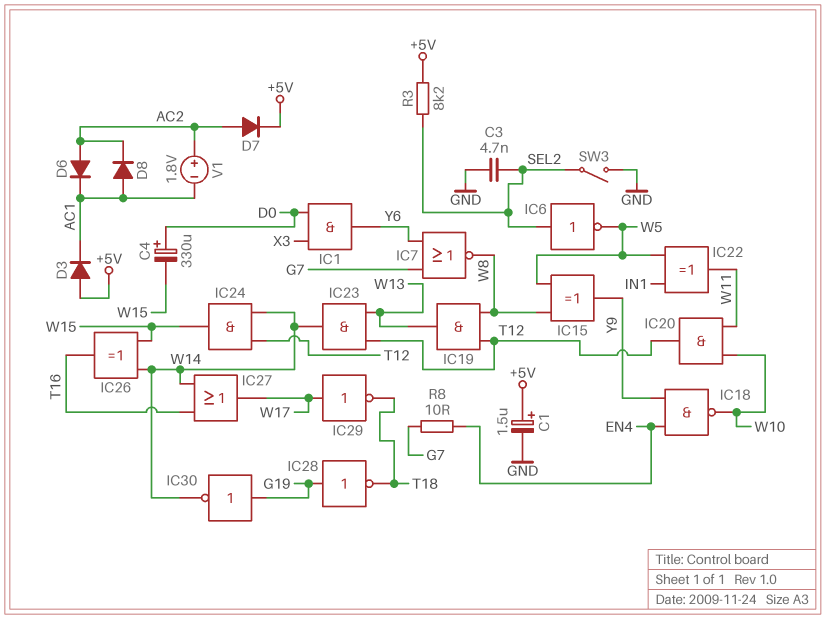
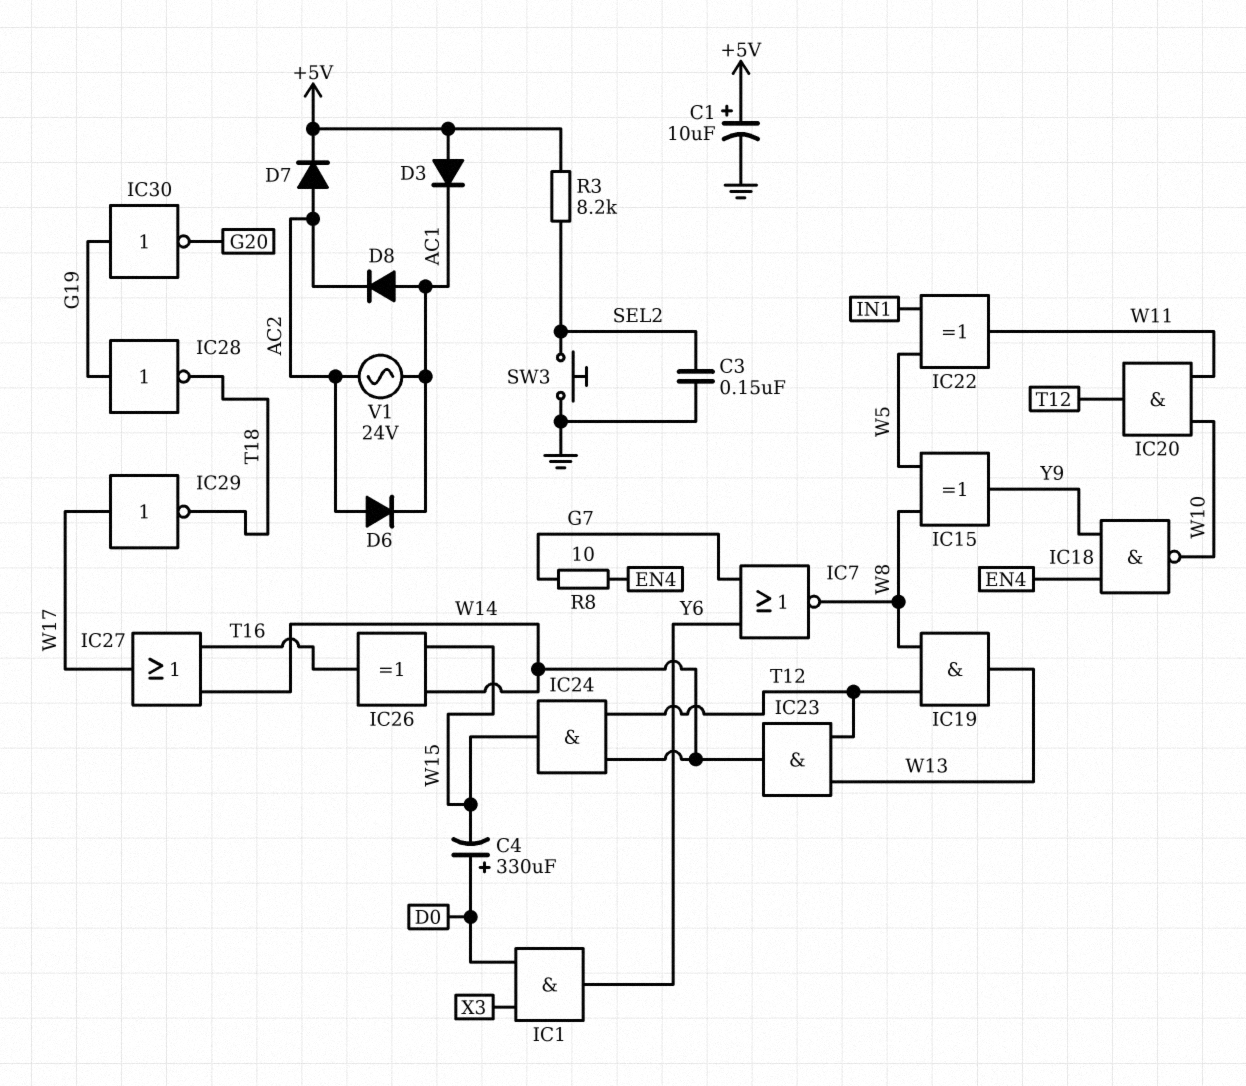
C1: 1.5uF (plus +5V, minus GND) -> 10uF (plus +5V, minus GND)
C3: 4.7nF (GND, SEL2) -> 150nF (GND, SEL2)
IC6: NOT (in SEL2, out W5) -> none
IC30: NOT (in G19, out W14) -> NOT (in G19, out G20)
SW3: switch (GND, SEL2) -> button (GND, SEL2)
V1: 1.8V (plus AC2, minus AC1) -> AC 24V (AC1, AC2)

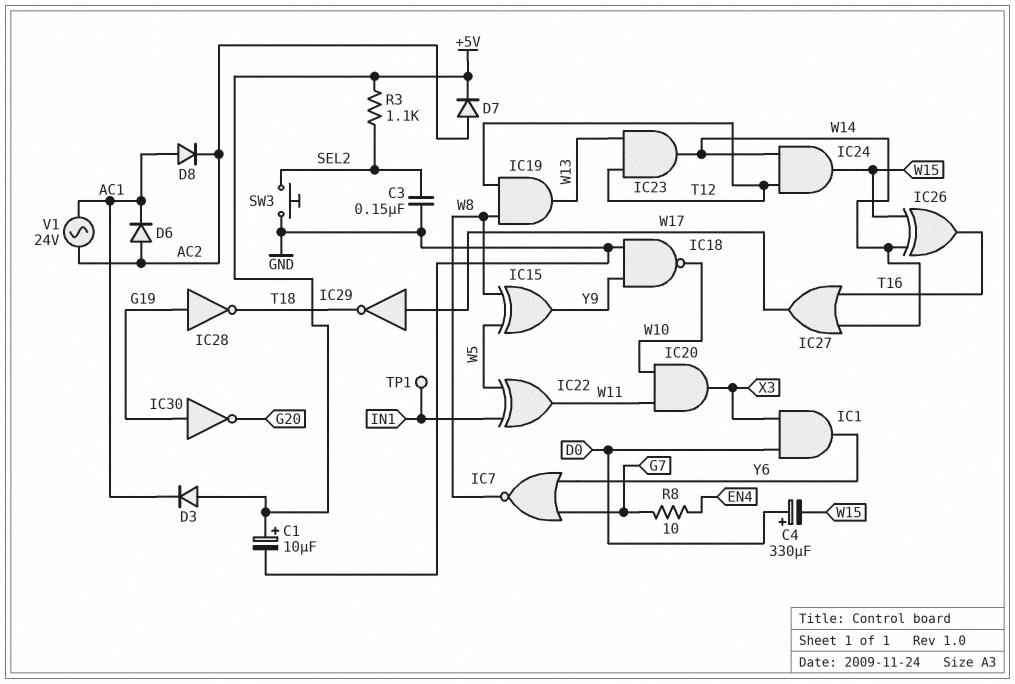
IC18: NAND (in EN4, in Y9, out W10) -> NAND (in GND, in Y9, out W10)
IC20: AND (in W10, in W11, out T12) -> AND (in W10, in W11, out X3)
R3: 8.2k (+5V, SEL2) -> 1.1k (+5V, SEL2)
TP1: none -> test point (IN1)

